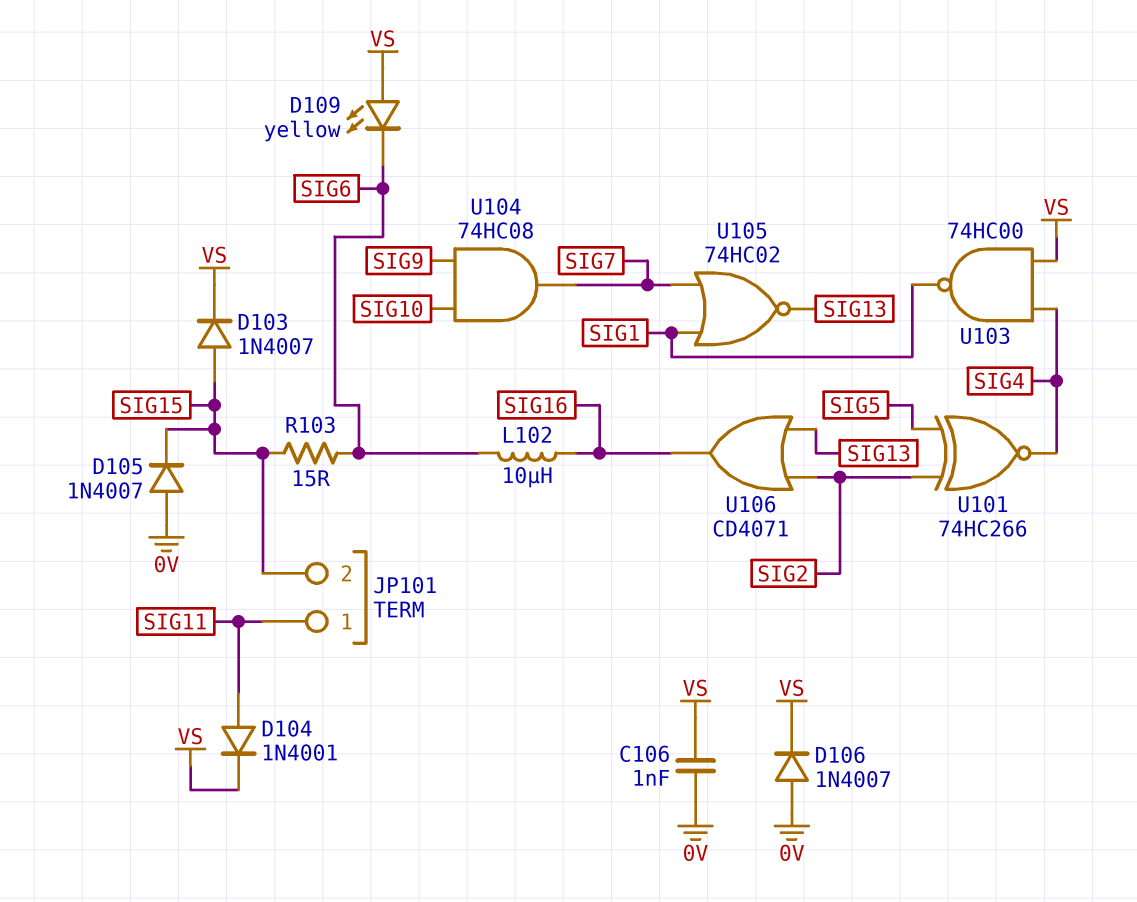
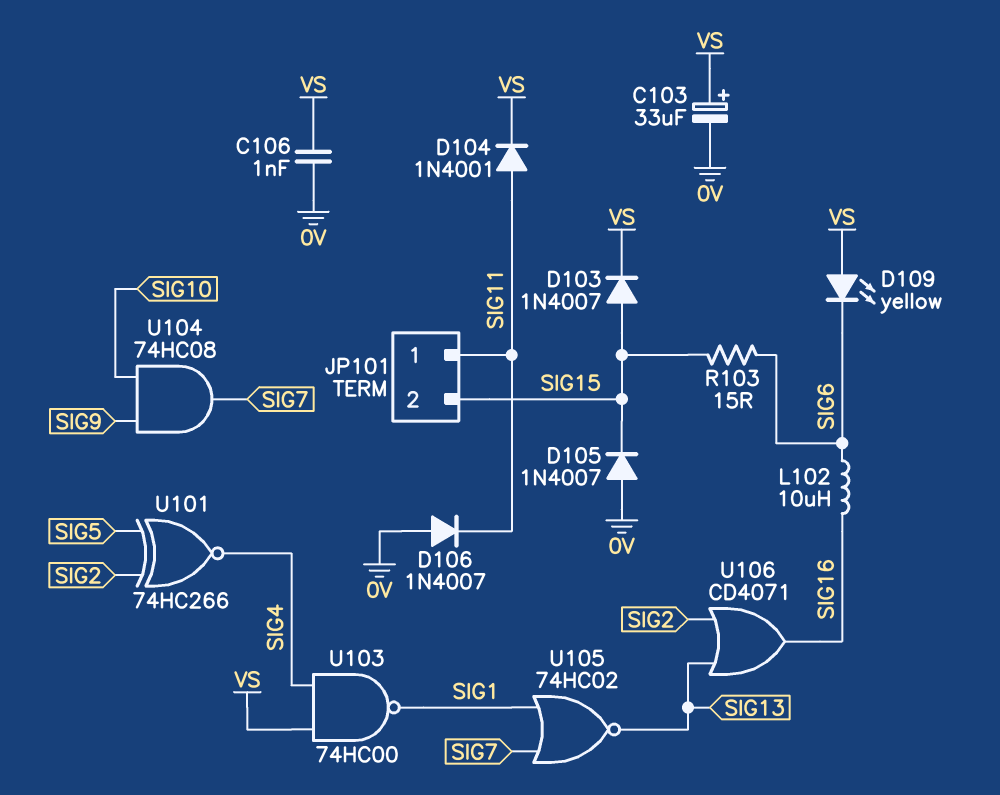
C103: none -> 33uF (plus VS, minus 0V)
D106: diode 1N4007 (A 0V, K VS) -> diode 1N4007 (A 0V, K SIG11)

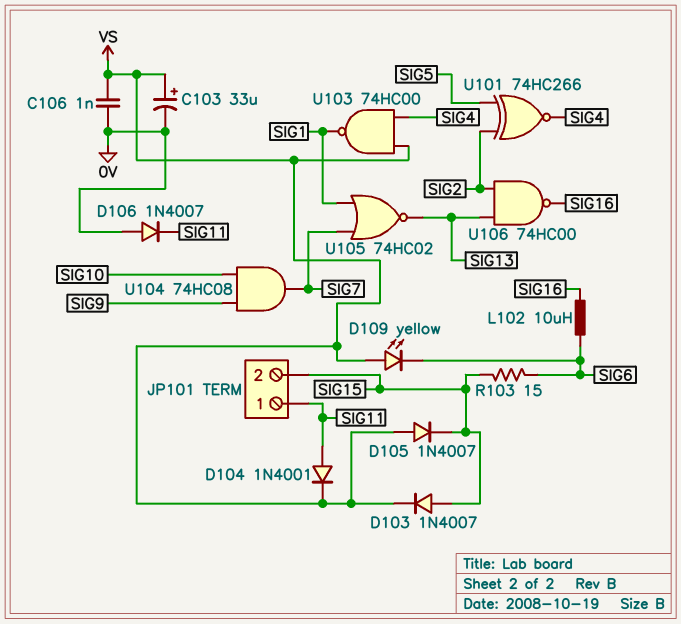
D105: diode 1N4007 (A 0V, K SIG15) -> diode 1N4007 (A VS, K SIG15)
U106: OR CD4071 (in SIG2, in SIG13, out SIG16) -> NAND 74HC00 (in SIG2, in SIG13, out SIG16)

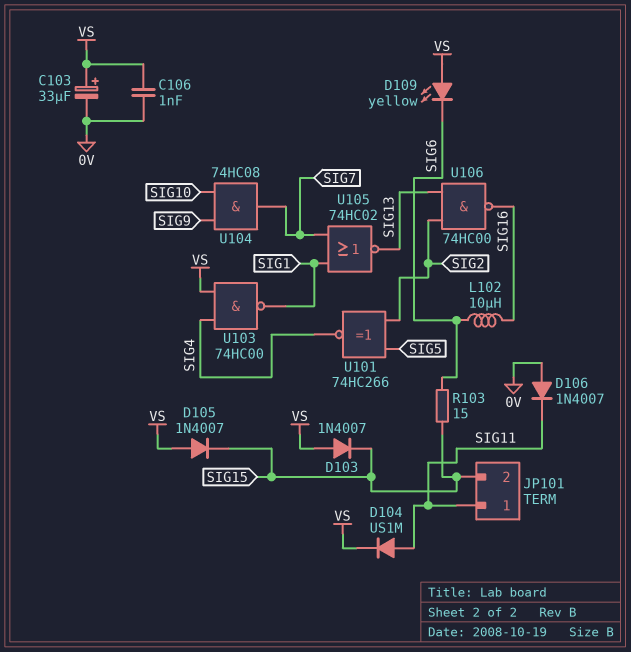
D103: diode 1N4007 (A SIG15, K VS) -> diode 1N4007 (A VS, K SIG15)
D104: diode 1N4001 (A SIG11, K VS) -> diode US1M (A SIG11, K VS)

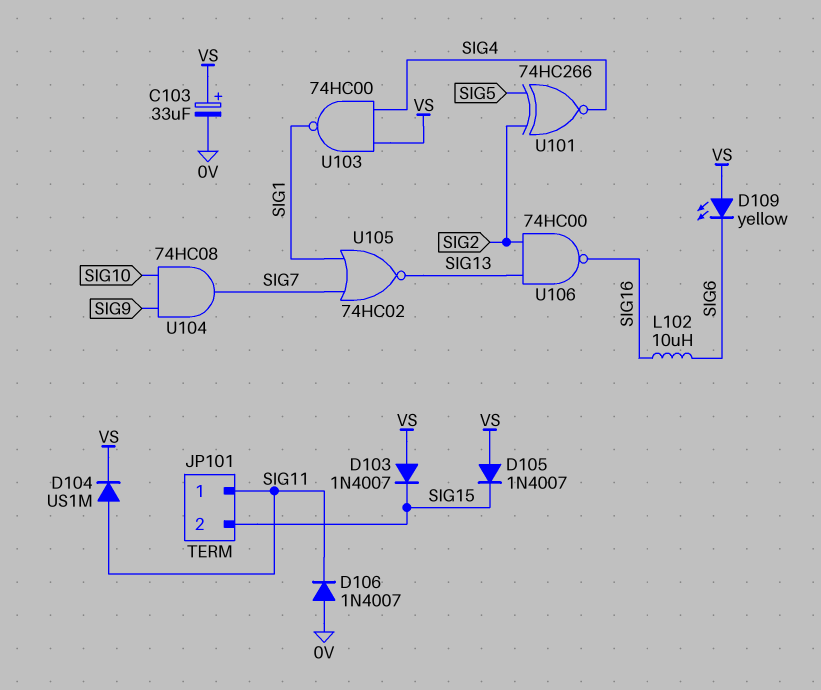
C106: 1nF (0V, VS) -> none
R103: 15 (SIG6, SIG15) -> none

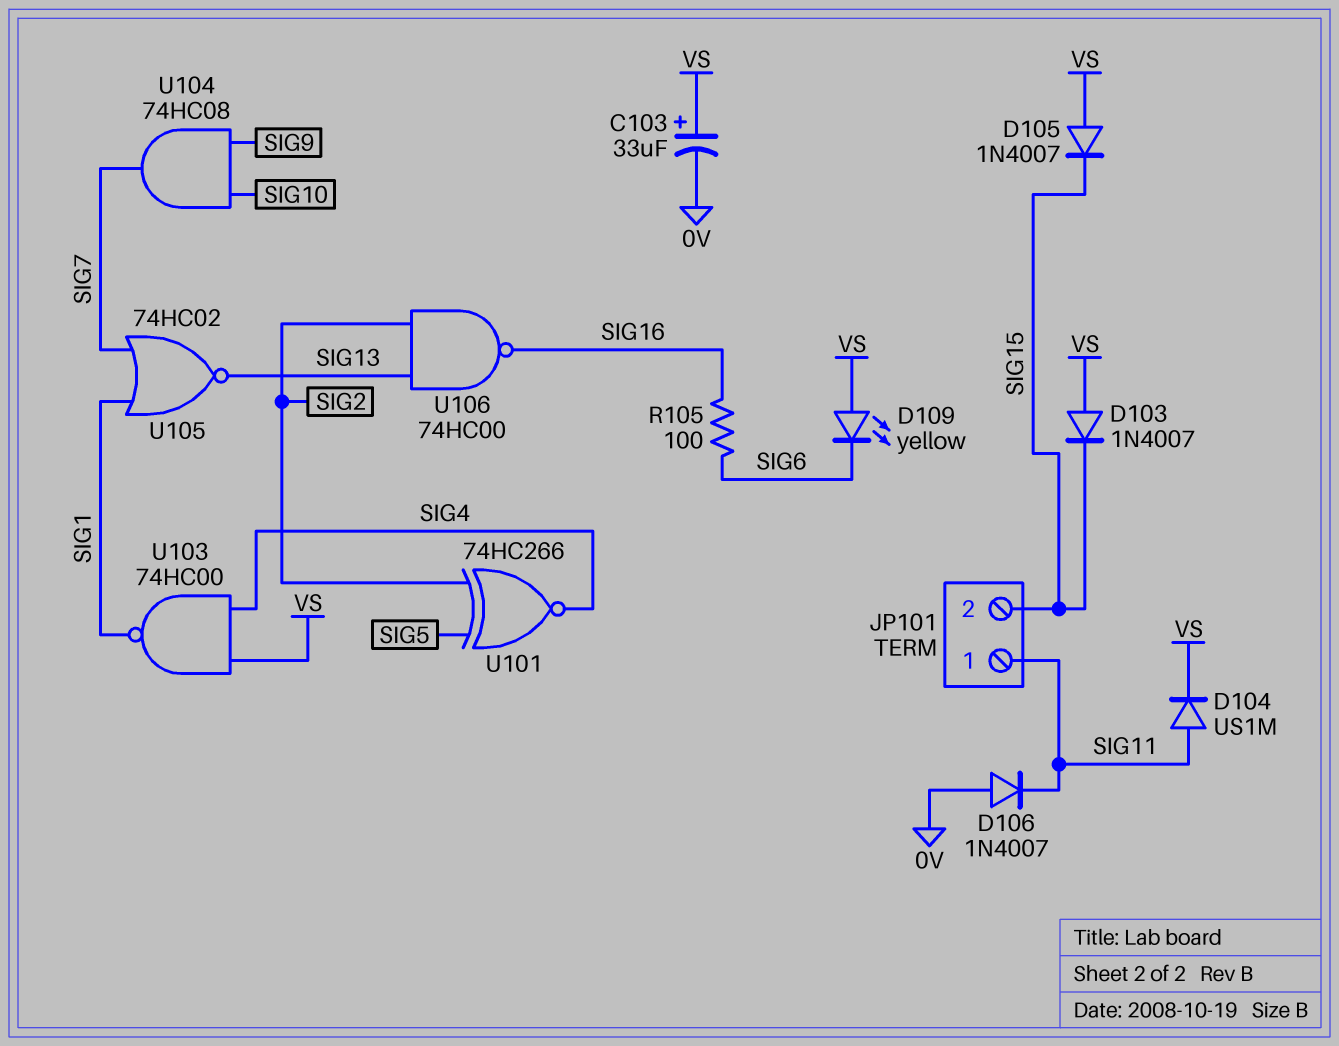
L102: 10uH (SIG6, SIG16) -> none
R105: none -> 100 (SIG6, SIG16)

